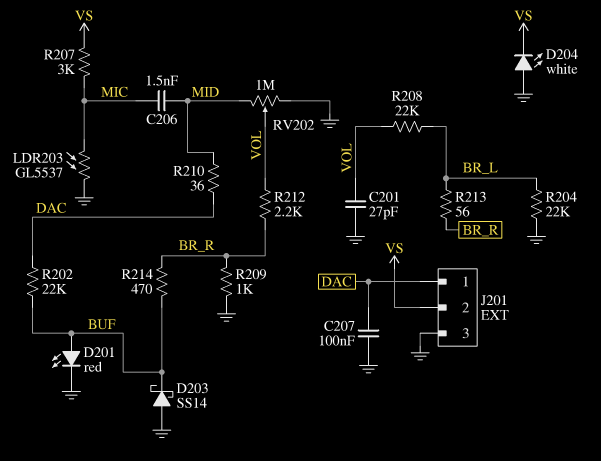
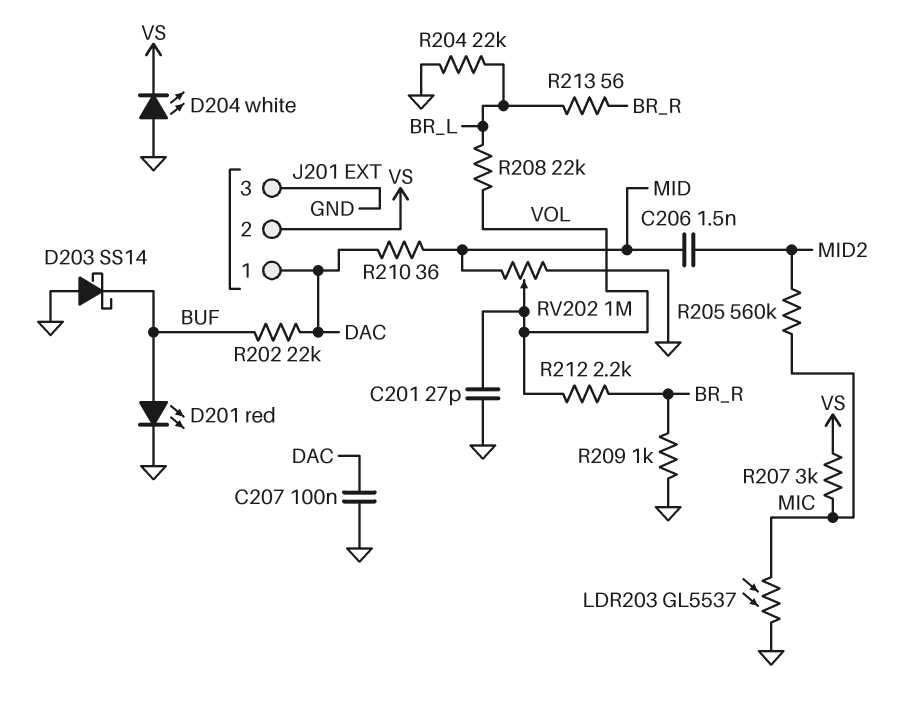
C206: 1.5nF (MIC, MID) -> 1.5nF (MID, MID2)
R205: none -> 560k (MIC, MID2)
R214: 470 (BR_R, BUF) -> none

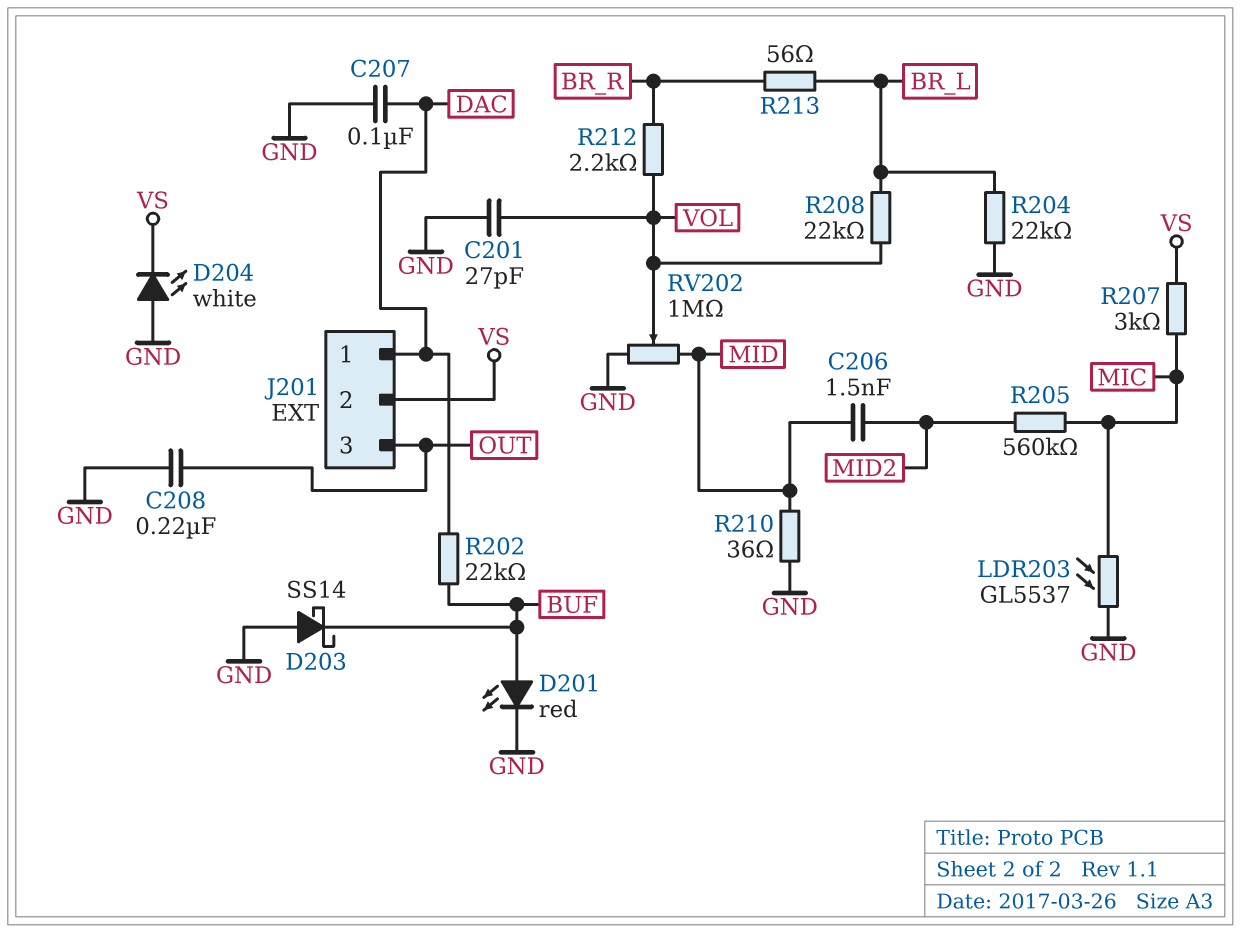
C208: none -> 220nF (GND, OUT)
J201 pin 3: GND -> OUT
R209: 1k (BR_R, GND) -> none
R210: 36 (DAC, MID) -> 36 (GND, MID)

